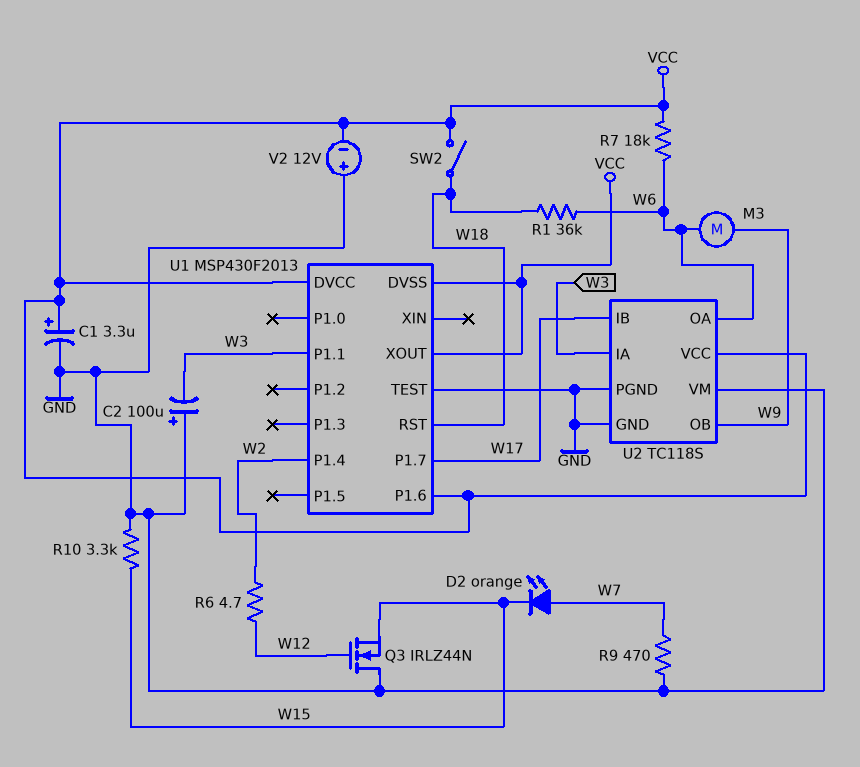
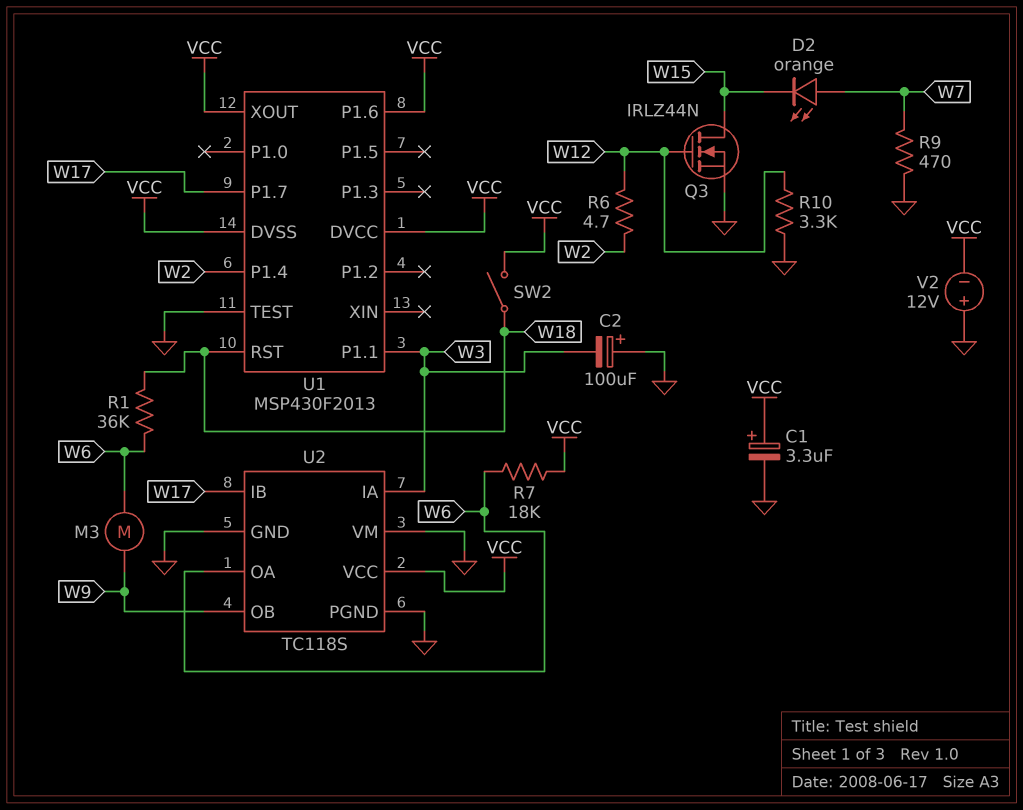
Q3: NMOS IRLZ44N (G W12, D GND, S W15) -> NMOS IRLZ44N (G W12, D W15, S GND)
R10: 3.3k (GND, W15) -> 3.3k (GND, W12)

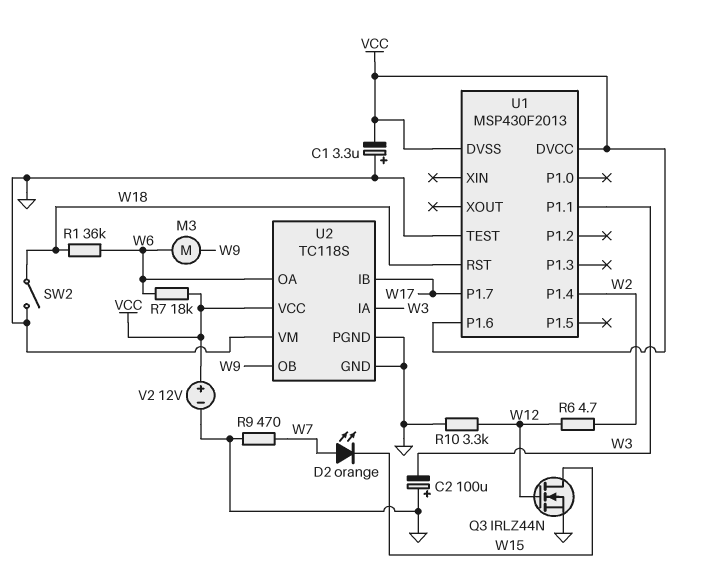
C1: 3.3uF (plus VCC, minus GND) -> 3.3uF (plus GND, minus VCC)
SW2: switch (VCC, W18) -> switch (GND, W18)
U1 pin XOUT: VCC -> none
V2: 12V (plus GND, minus VCC) -> 12V (plus VCC, minus GND)

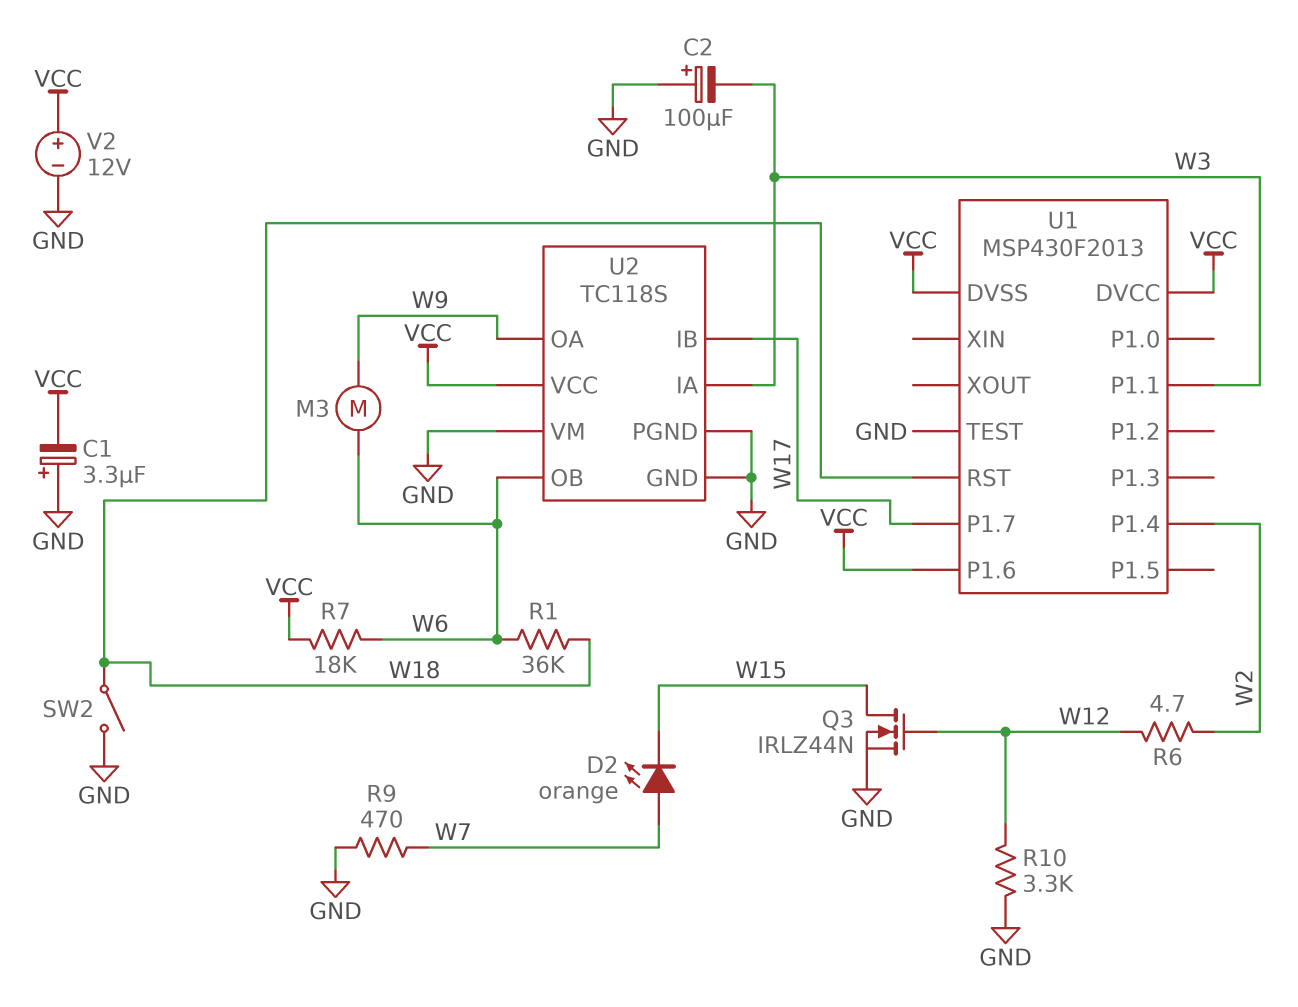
U2 pin OA: W6 -> W9
U2 pin OB: W9 -> W6

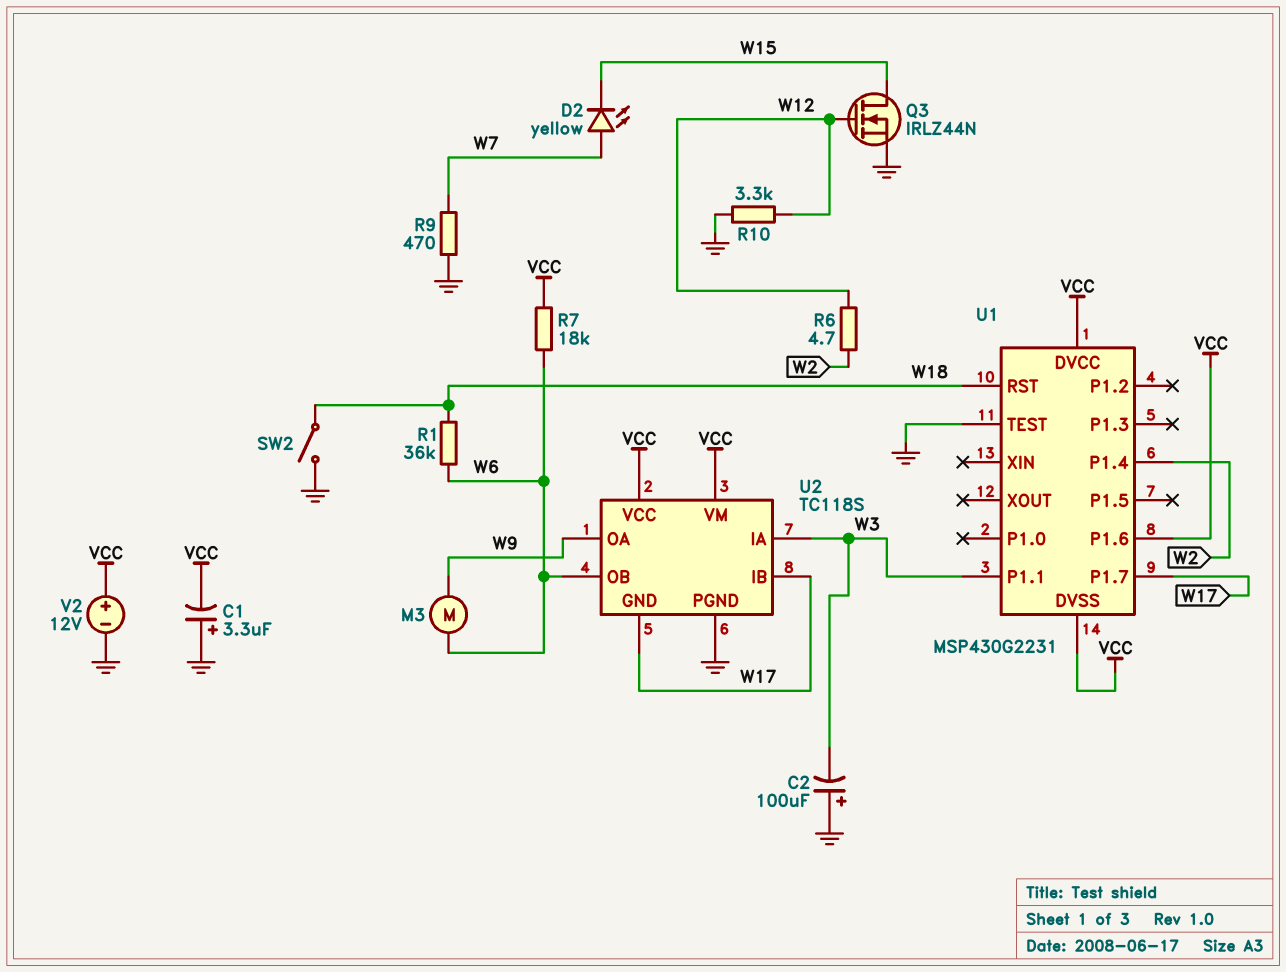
D2: LED orange (A W7, K W15) -> LED yellow (A W7, K W15)
U1: MSP430F2013 -> MSP430G2231
U2 pin GND: GND -> W17
U2 pin VM: GND -> VCC

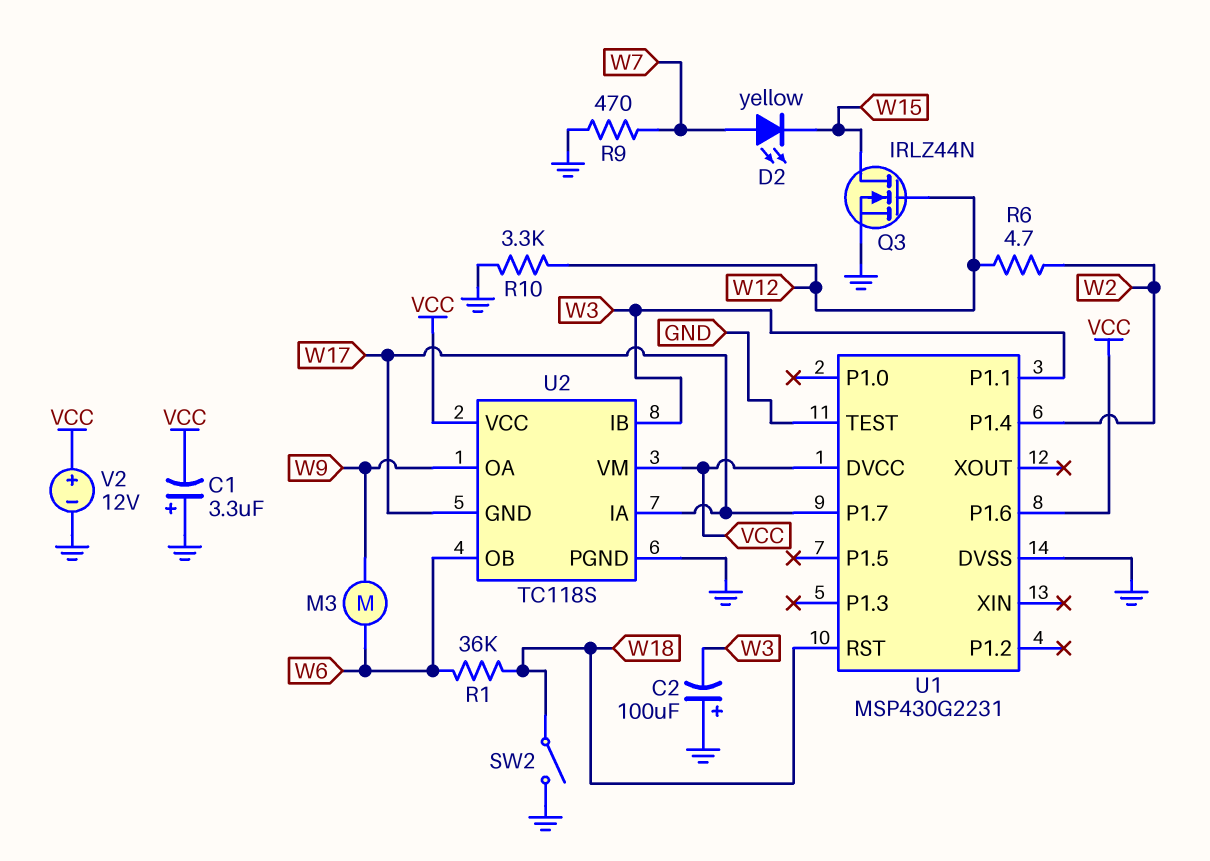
R7: 18k (VCC, W6) -> none
U1 pin DVSS: VCC -> GND
U2 pin IA: W3 -> W17
U2 pin IB: W17 -> W3

